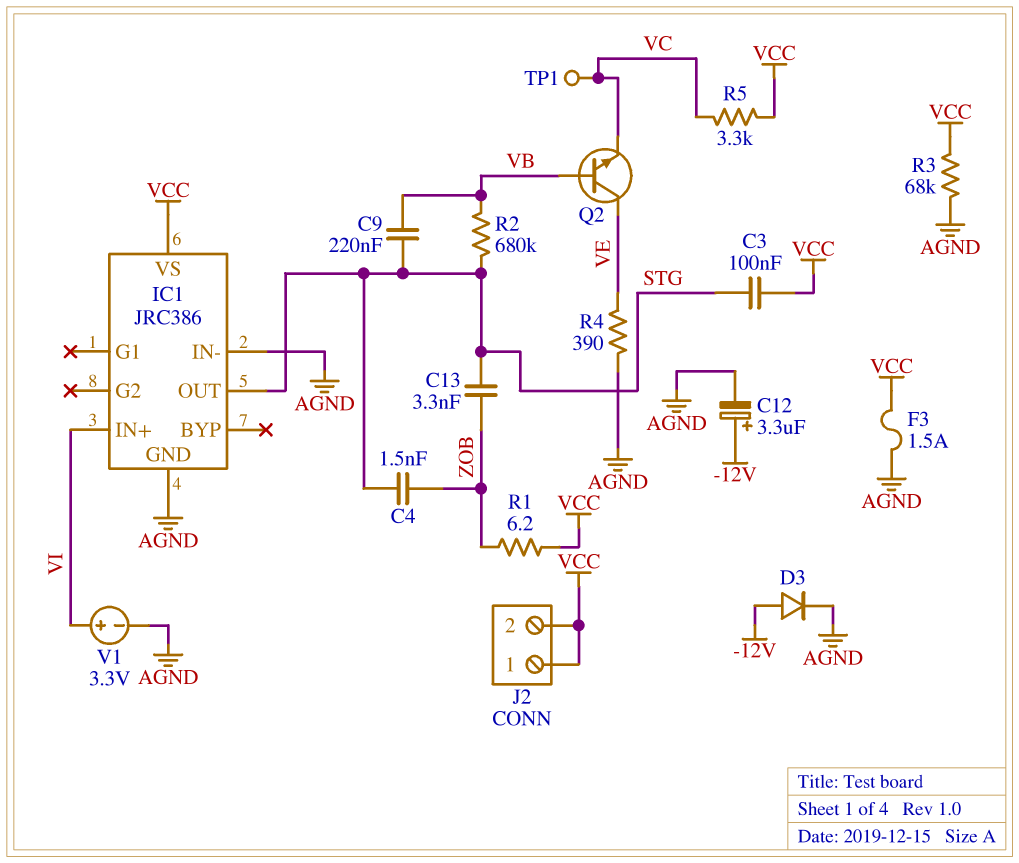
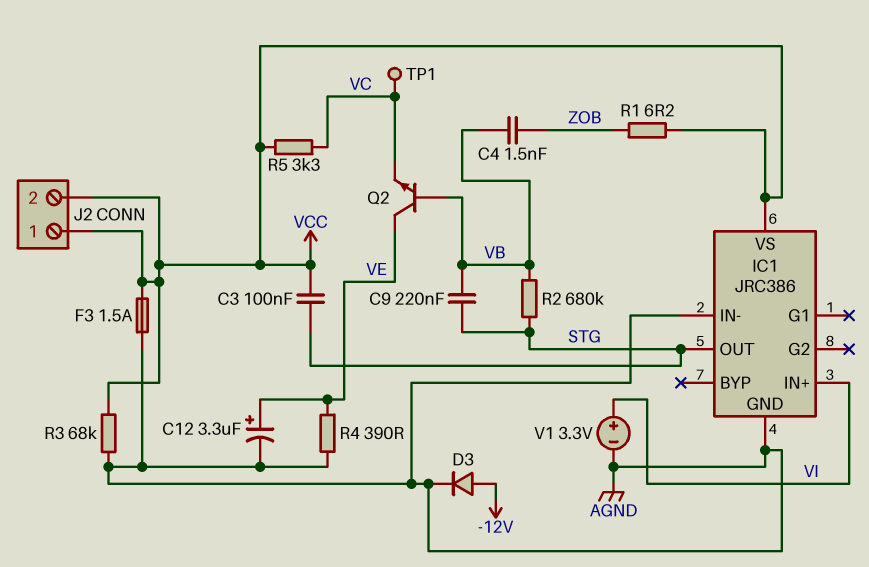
C4: 1.5nF (STG, ZOB) -> 1.5nF (VB, ZOB)
C12: 3.3uF (plus -12V, minus AGND) -> 3.3uF (plus VE, minus AGND)
C13: 3.3nF (STG, ZOB) -> none

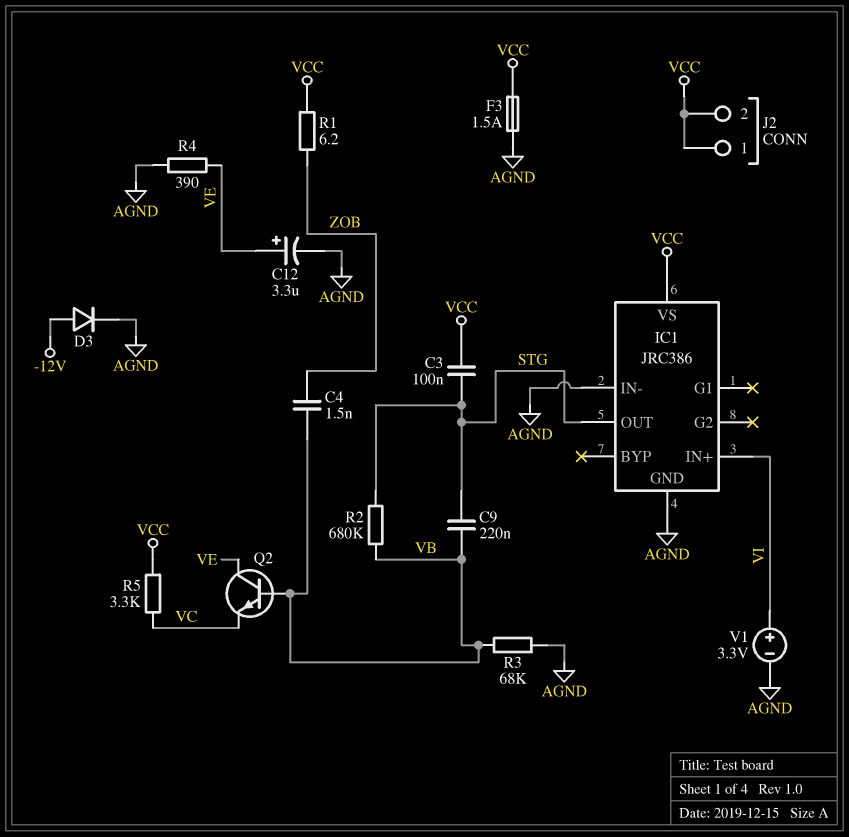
R3: 68k (AGND, VCC) -> 68k (AGND, VB)
TP1: test point (VC) -> none

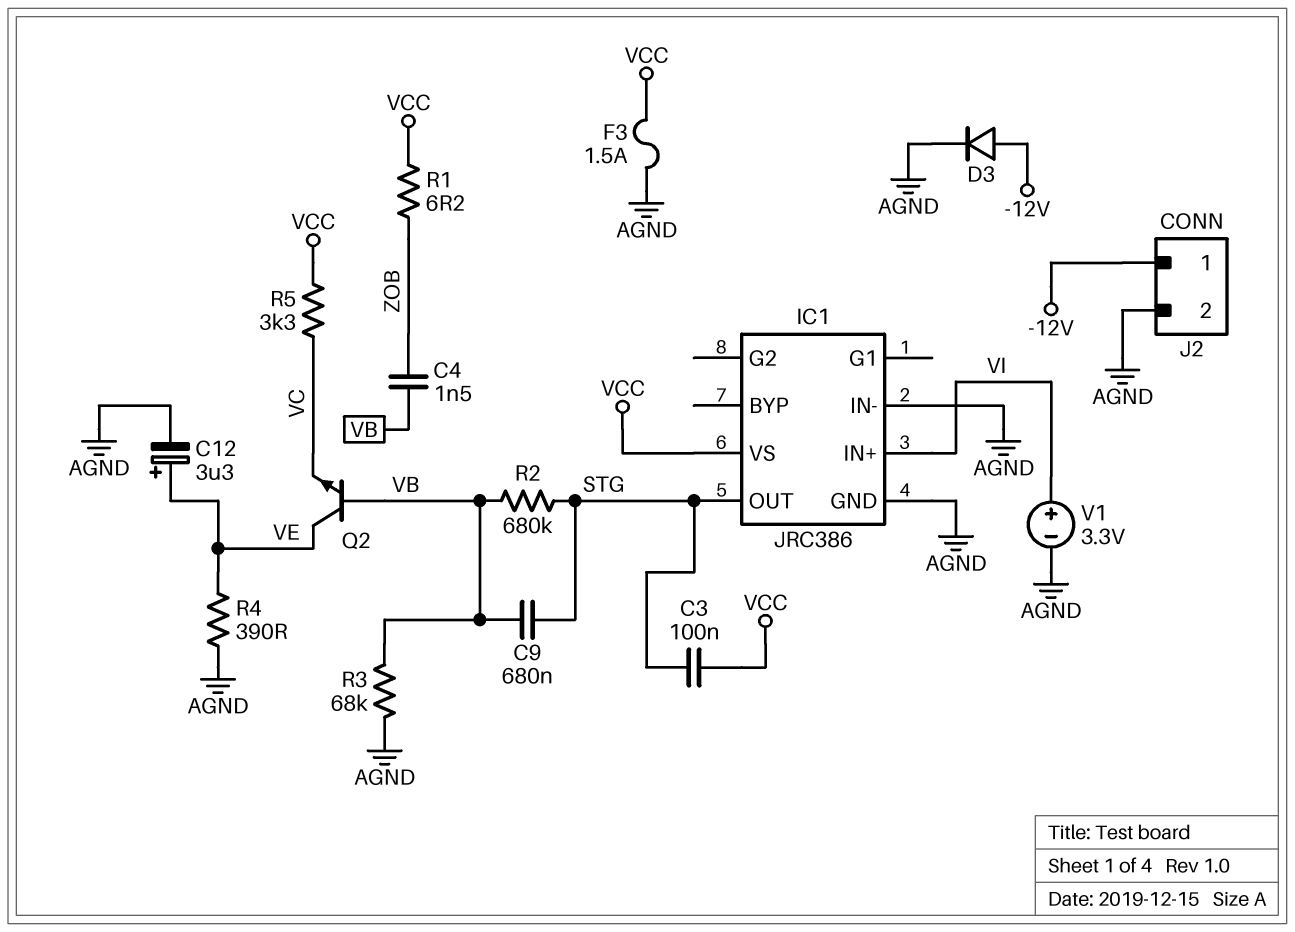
C9: 220nF (STG, VB) -> 680nF (STG, VB)
J2 pin 1: VCC -> -12V
J2 pin 2: VCC -> AGND

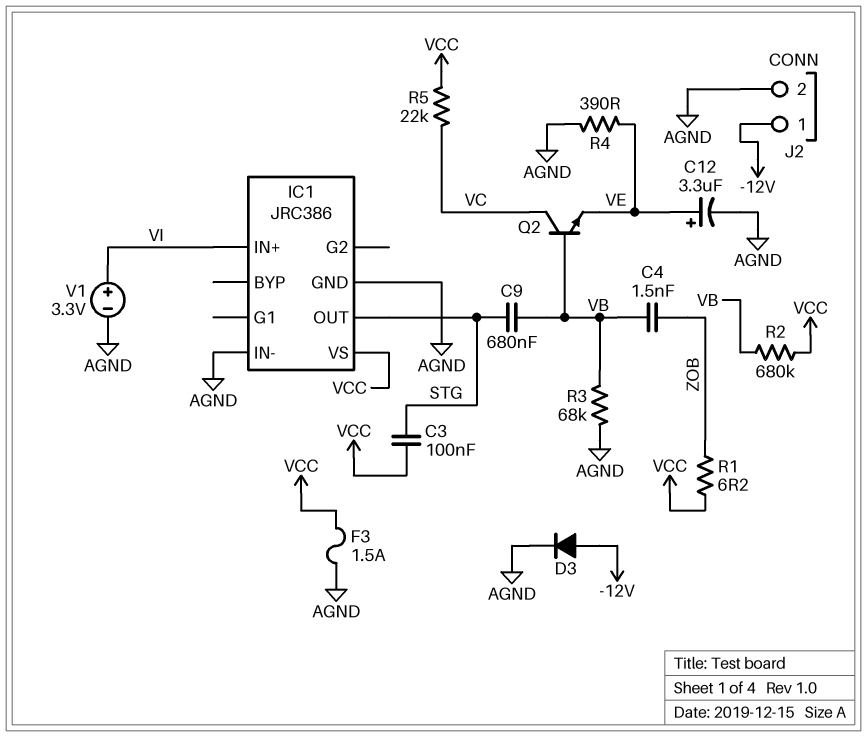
Q2: NPN (B VB, C VE, E VC) -> NPN (B VB, C VC, E VE)
R2: 680k (STG, VB) -> 680k (VB, VCC)
R5: 3.3k (VC, VCC) -> 22k (VC, VCC)

